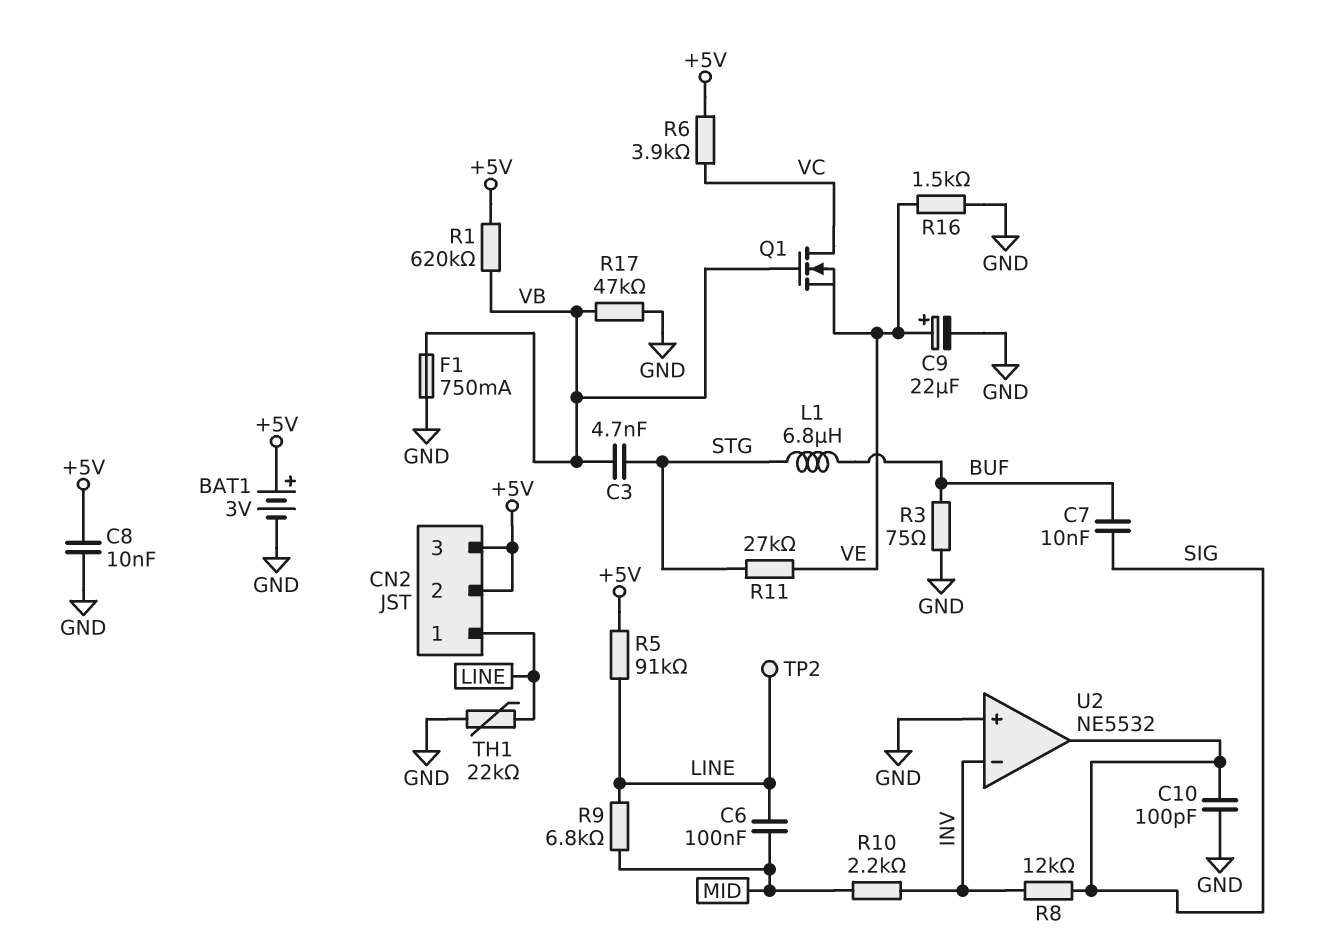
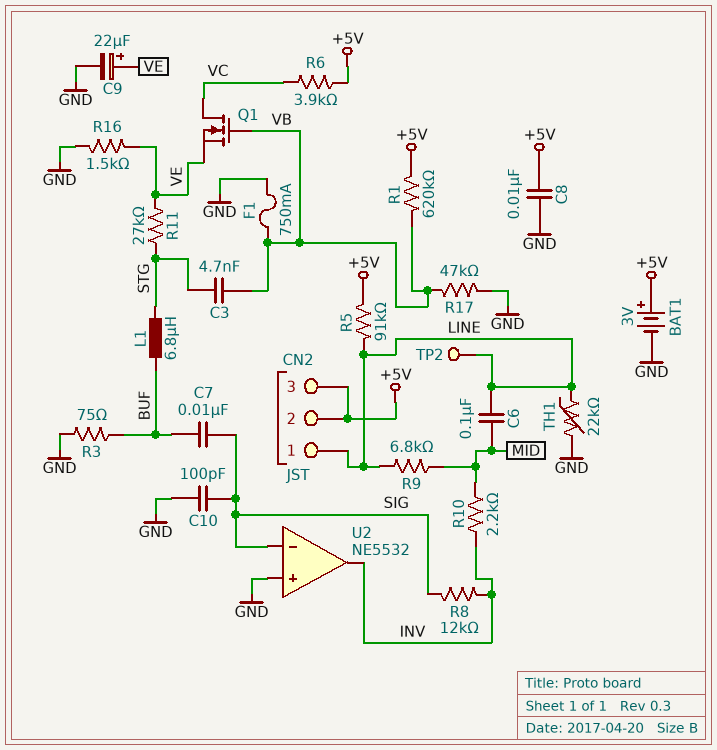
U2 pin in-: INV -> SIG
U2 pin out: SIG -> INV

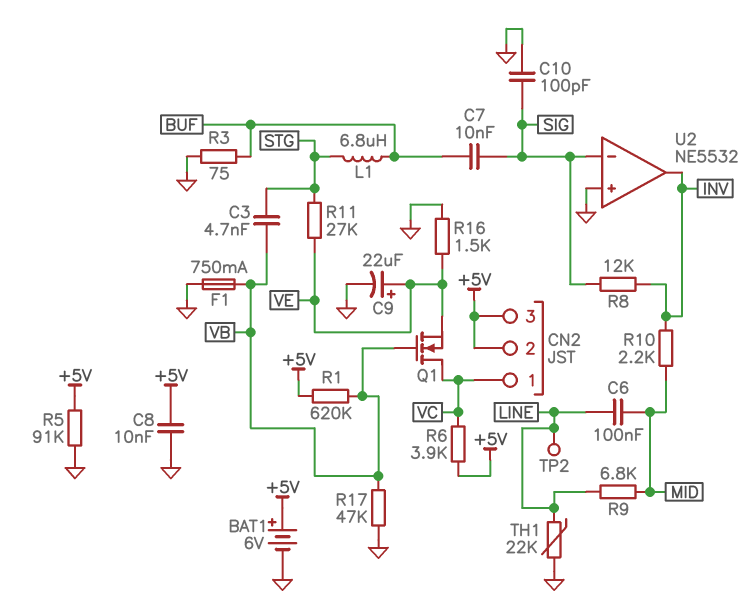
BAT1: 3V (plus +5V, minus GND) -> 6V (plus +5V, minus GND)
CN2 pin 1: LINE -> VC
R5: 91k (+5V, LINE) -> 91k (+5V, GND)

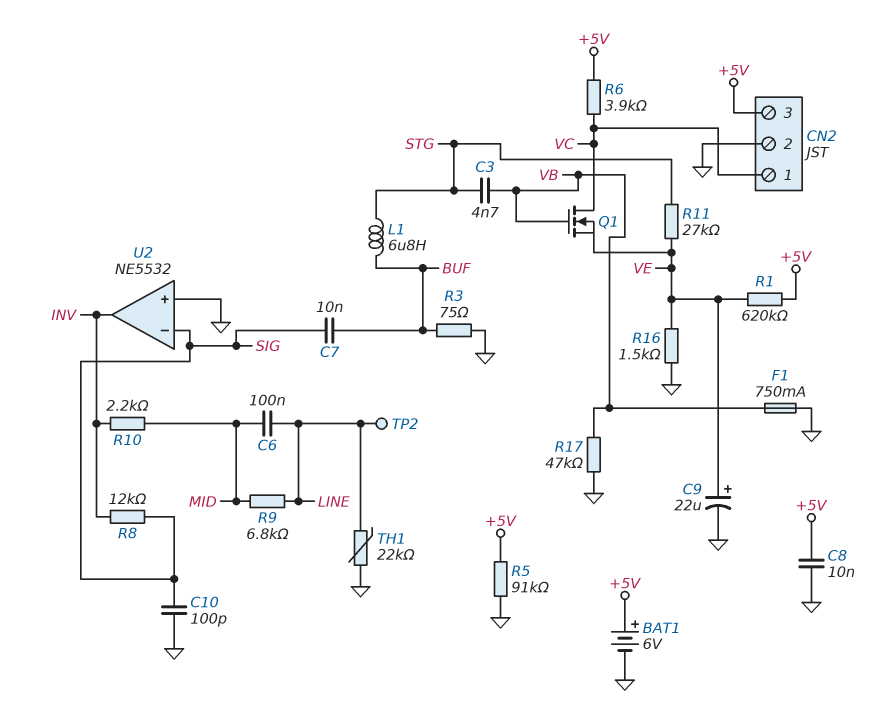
CN2 pin 2: +5V -> GND
R1: 620k (+5V, VB) -> 620k (+5V, VE)

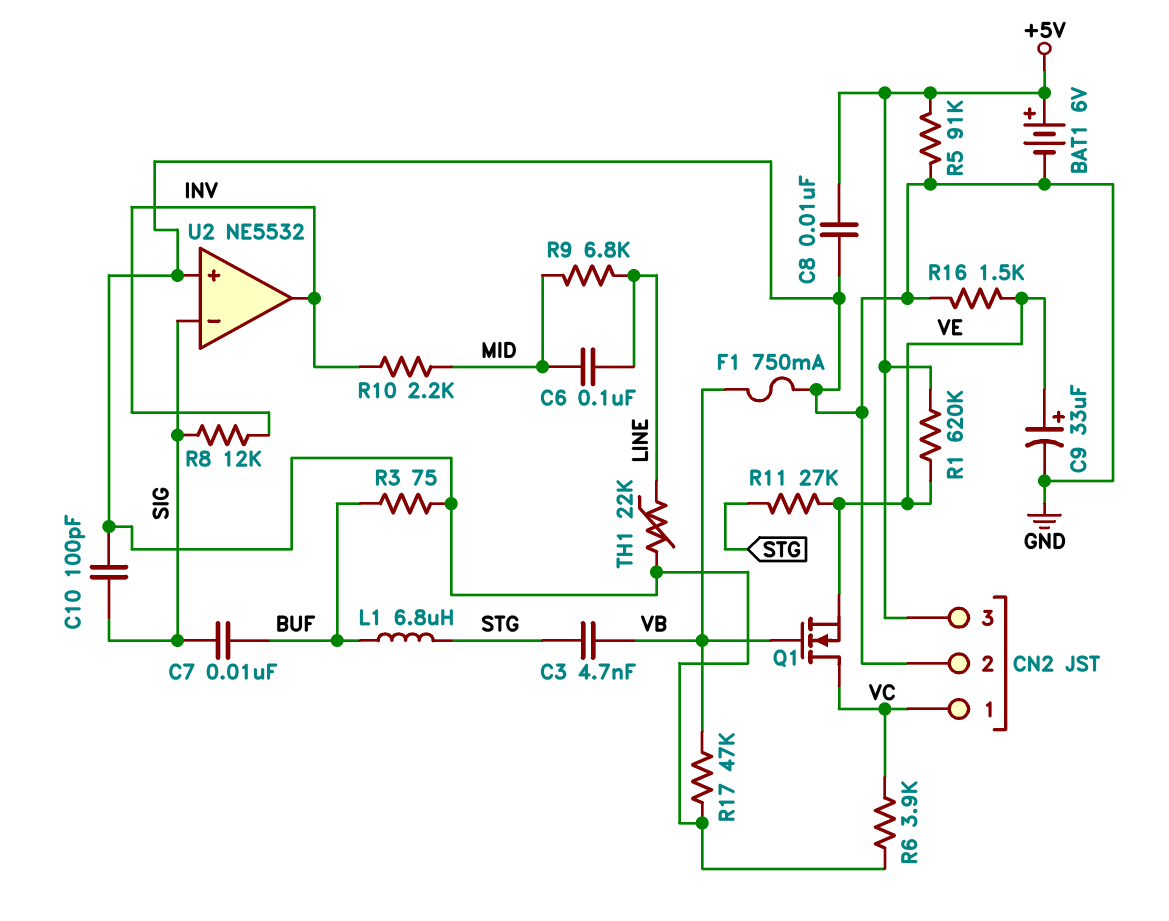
C9: 22uF (plus VE, minus GND) -> 33uF (plus VE, minus GND)
R6: 3.9k (+5V, VC) -> 3.9k (GND, VC)
TP2: test point (LINE) -> none

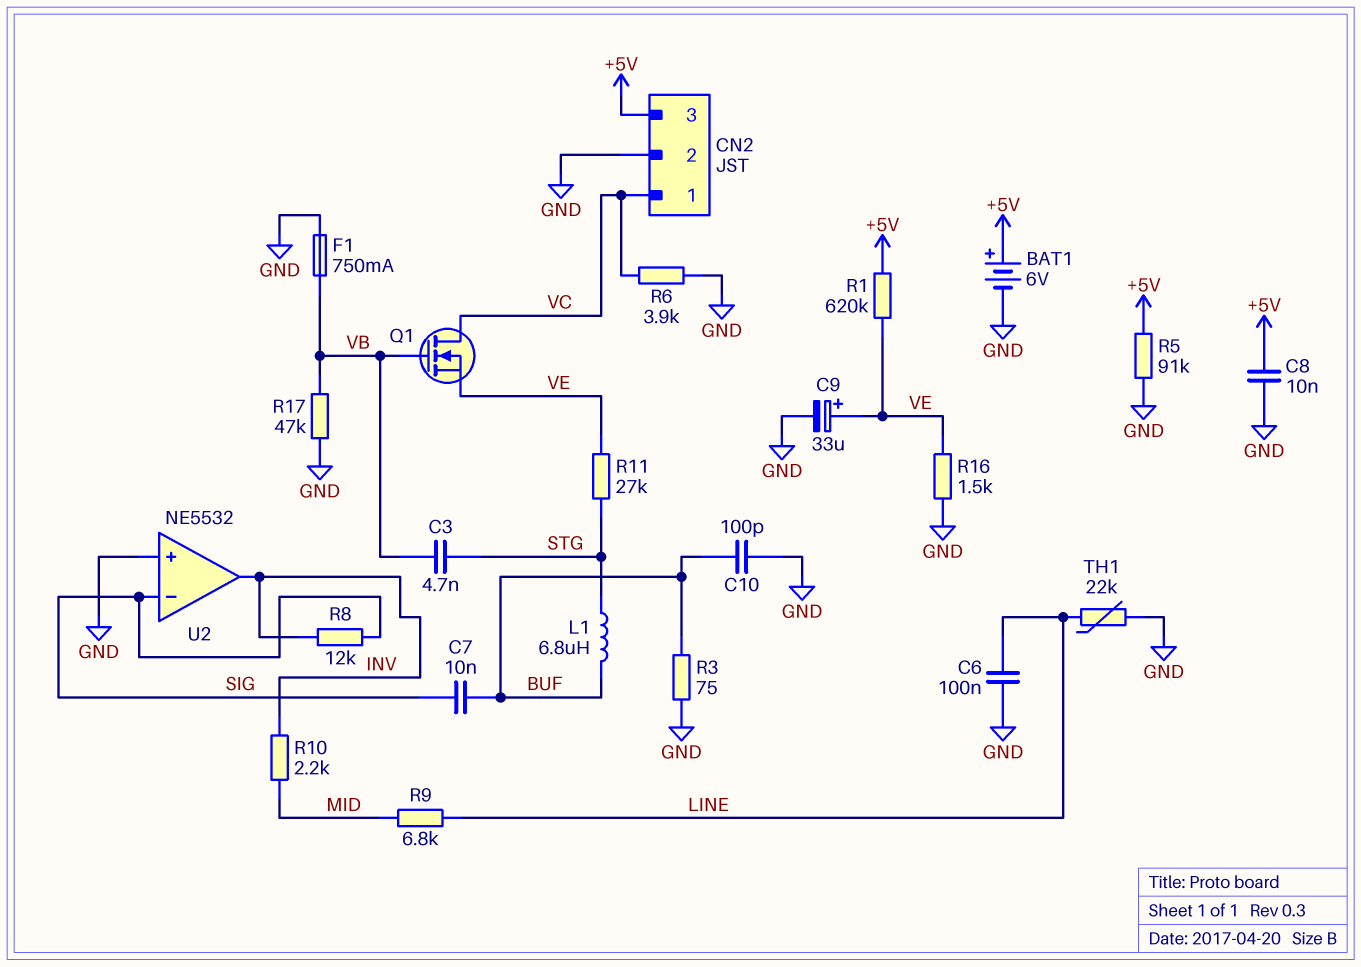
C6: 100nF (LINE, MID) -> 100nF (GND, LINE)
C10: 100pF (GND, SIG) -> 100pF (BUF, GND)

